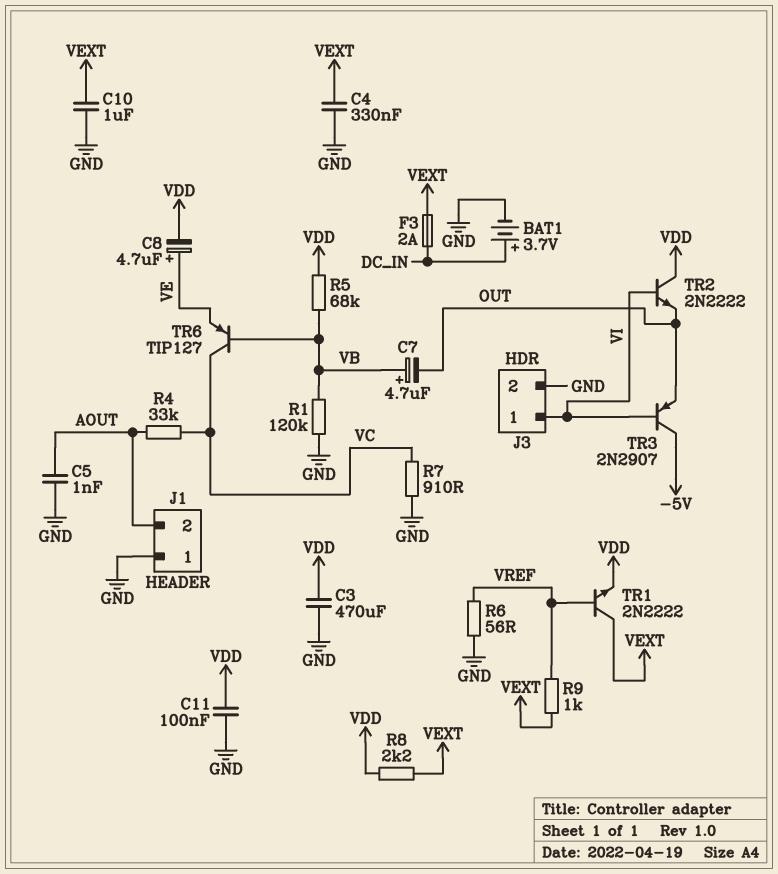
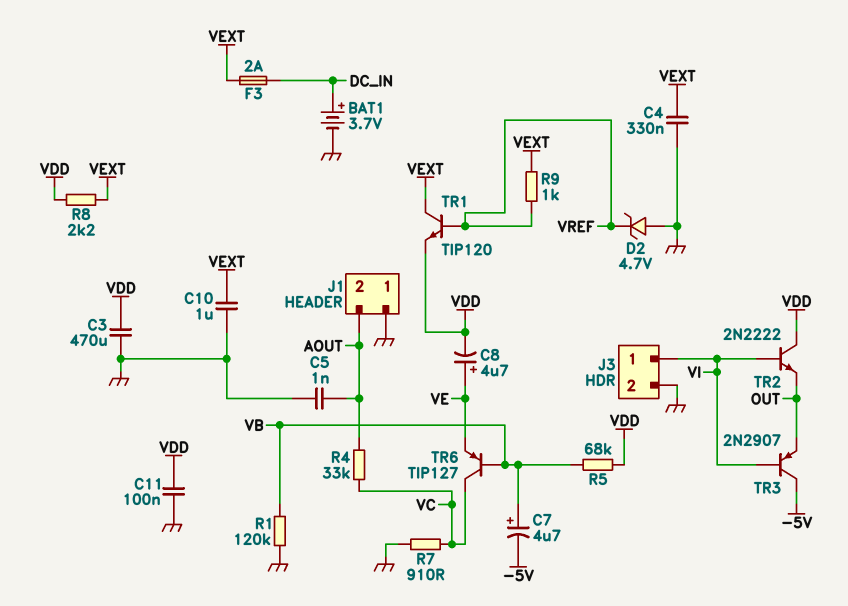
C7: 4.7uF (plus VB, minus OUT) -> 4.7uF (plus VB, minus -5V)
D2: none -> zener 4.7V (A GND, K VREF)
R6: 56 (GND, VREF) -> none
TR1: NPN 2N2222 (B VREF, C VEXT, E VDD) -> NPN TIP120 (B VREF, C VEXT, E VDD)

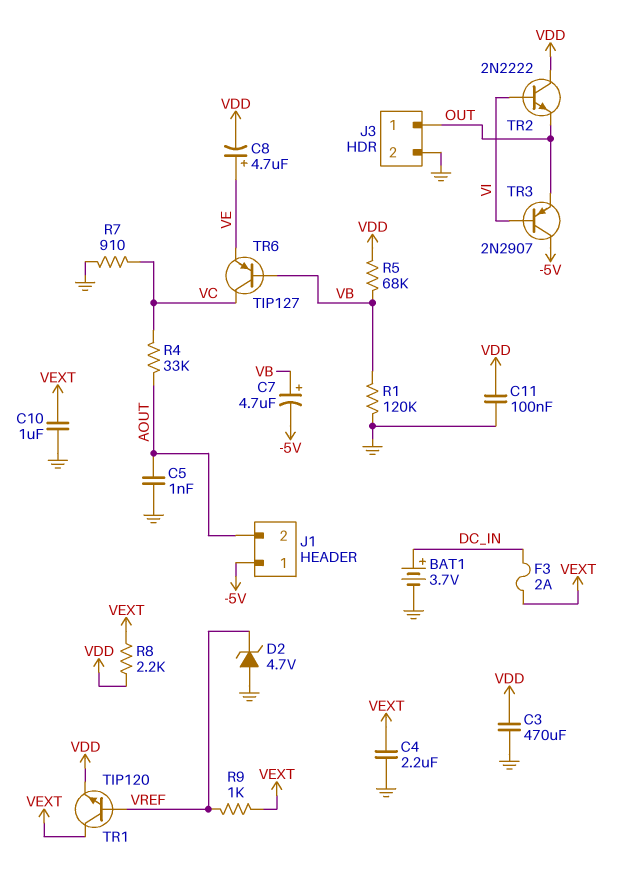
C4: 330nF (GND, VEXT) -> 2.2uF (GND, VEXT)
J1 pin 1: GND -> -5V
J3 pin 1: VI -> OUT

